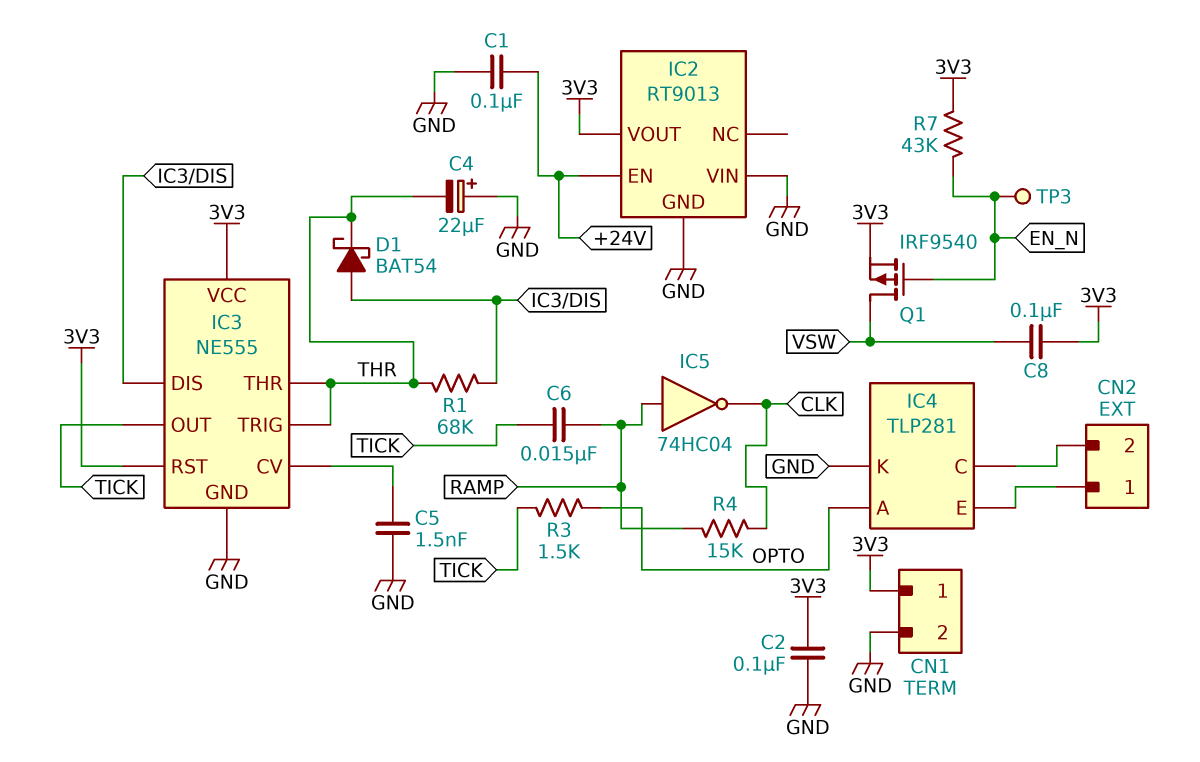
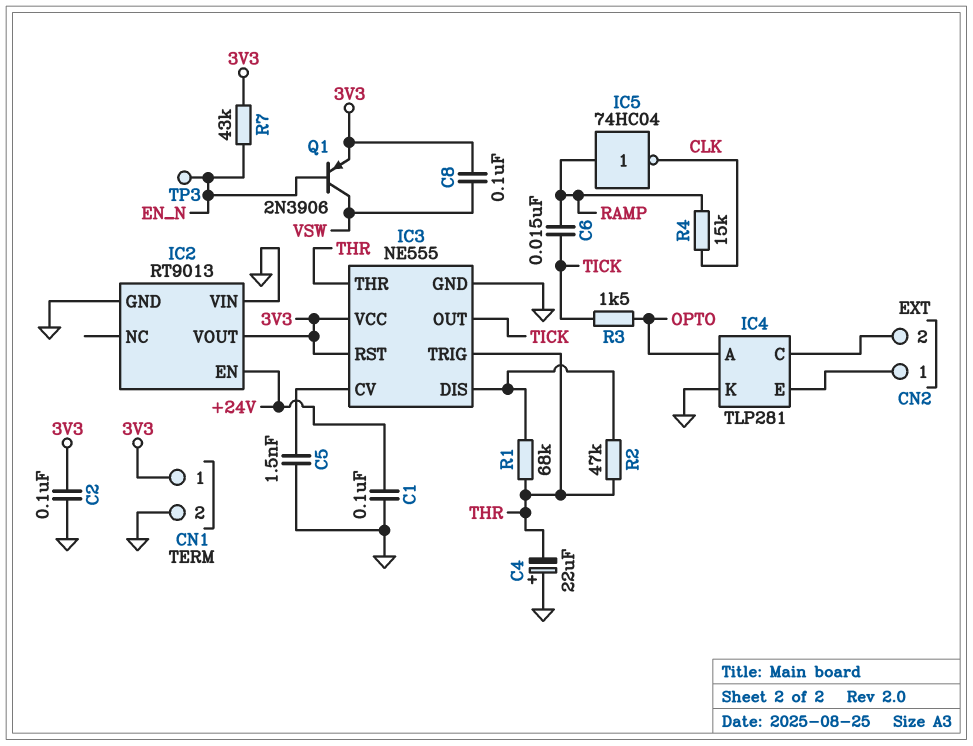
D1: schottky BAT54 (A IC3/DIS, K THR) -> none
Q1: PMOS IRF9540 (G EN_N, D VSW, S 3V3) -> PNP 2N3906 (B EN_N, C VSW, E 3V3)
R2: none -> 47k (IC3/DIS, THR)

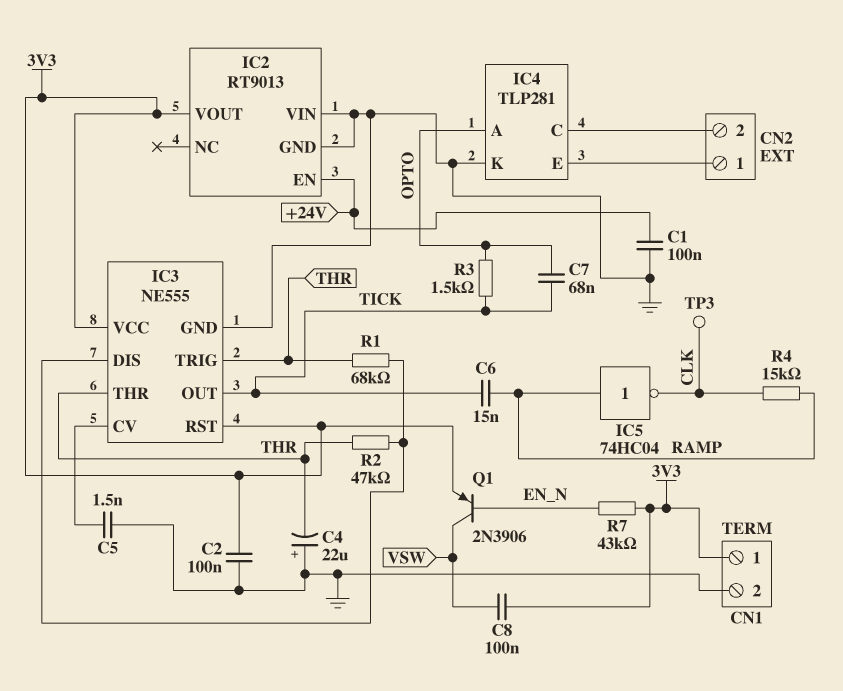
C7: none -> 68nF (OPTO, TICK)
TP3: test point (EN_N) -> test point (CLK)

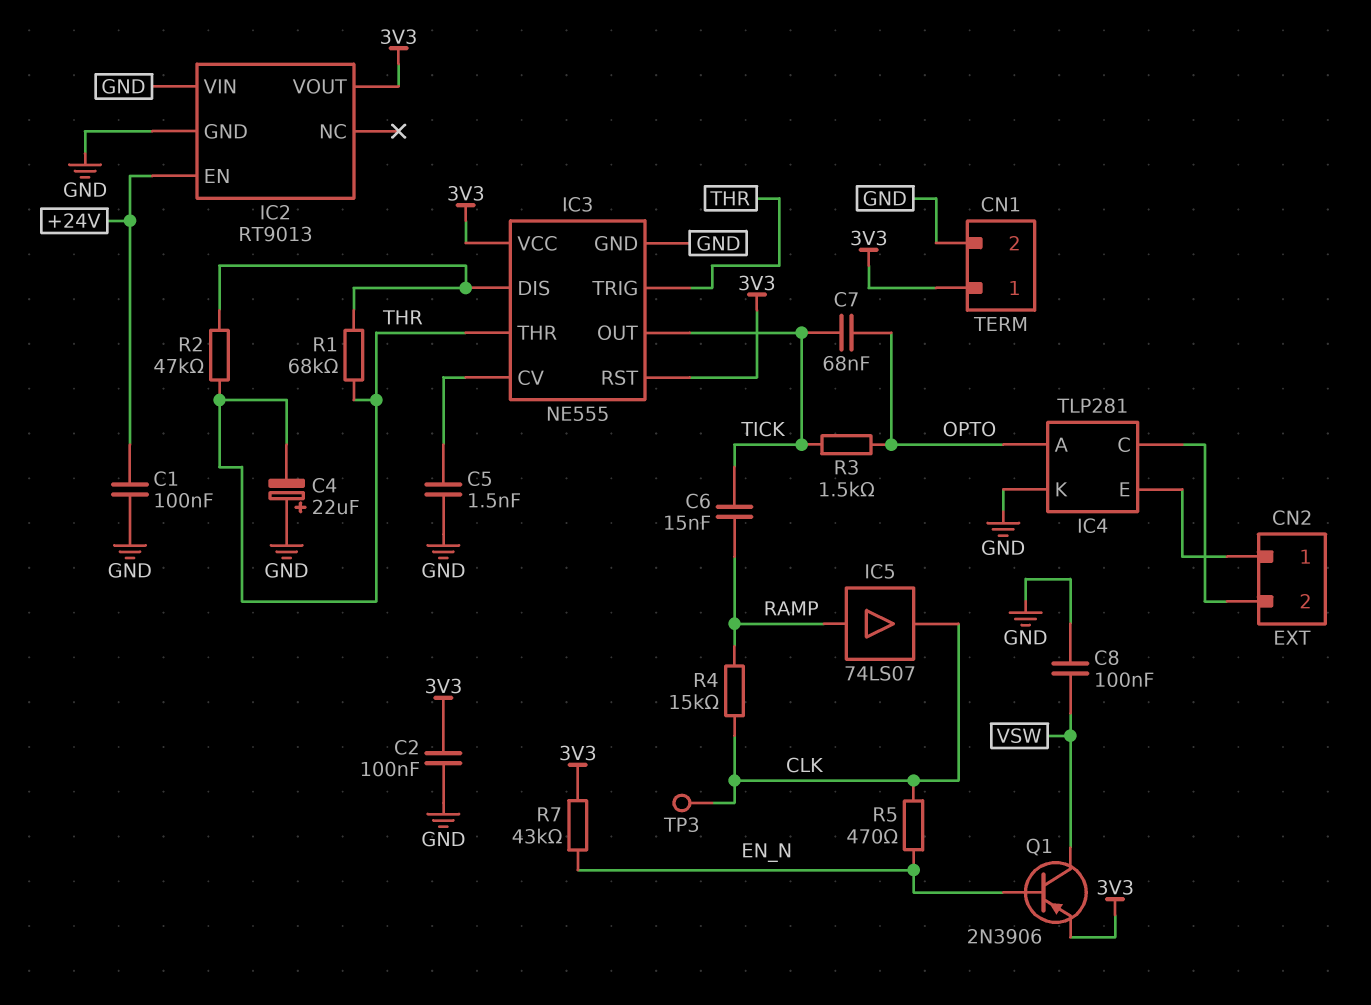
C8: 100nF (3V3, VSW) -> 100nF (GND, VSW)
IC5: NOT 74HC04 (in RAMP, out CLK) -> buffer 74LS07 (in RAMP, out CLK)
R5: none -> 470 (CLK, EN_N)

